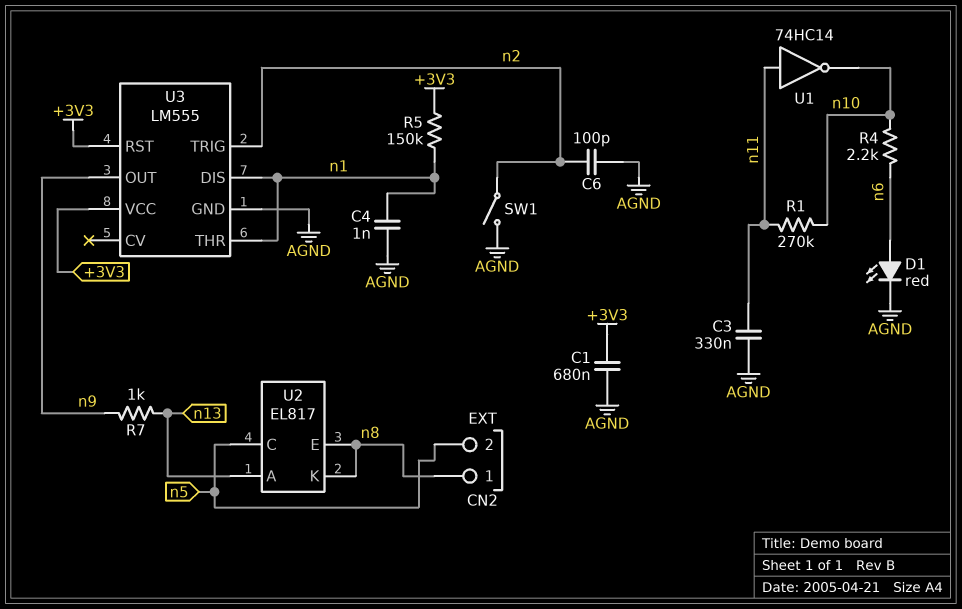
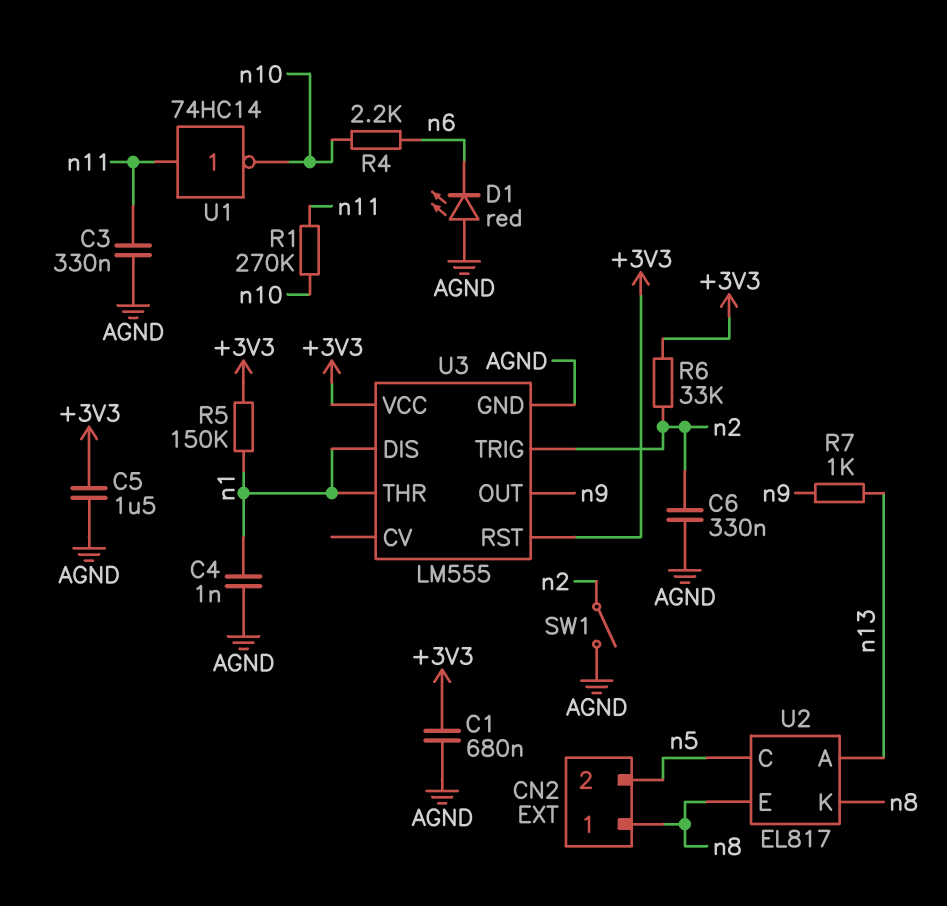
C5: none -> 1.5uF (+3V3, AGND)
C6: 100pF (AGND, n2) -> 330nF (AGND, n2)
D1: LED red (A n6, K AGND) -> LED red (A AGND, K n6)
R6: none -> 33k (+3V3, n2)

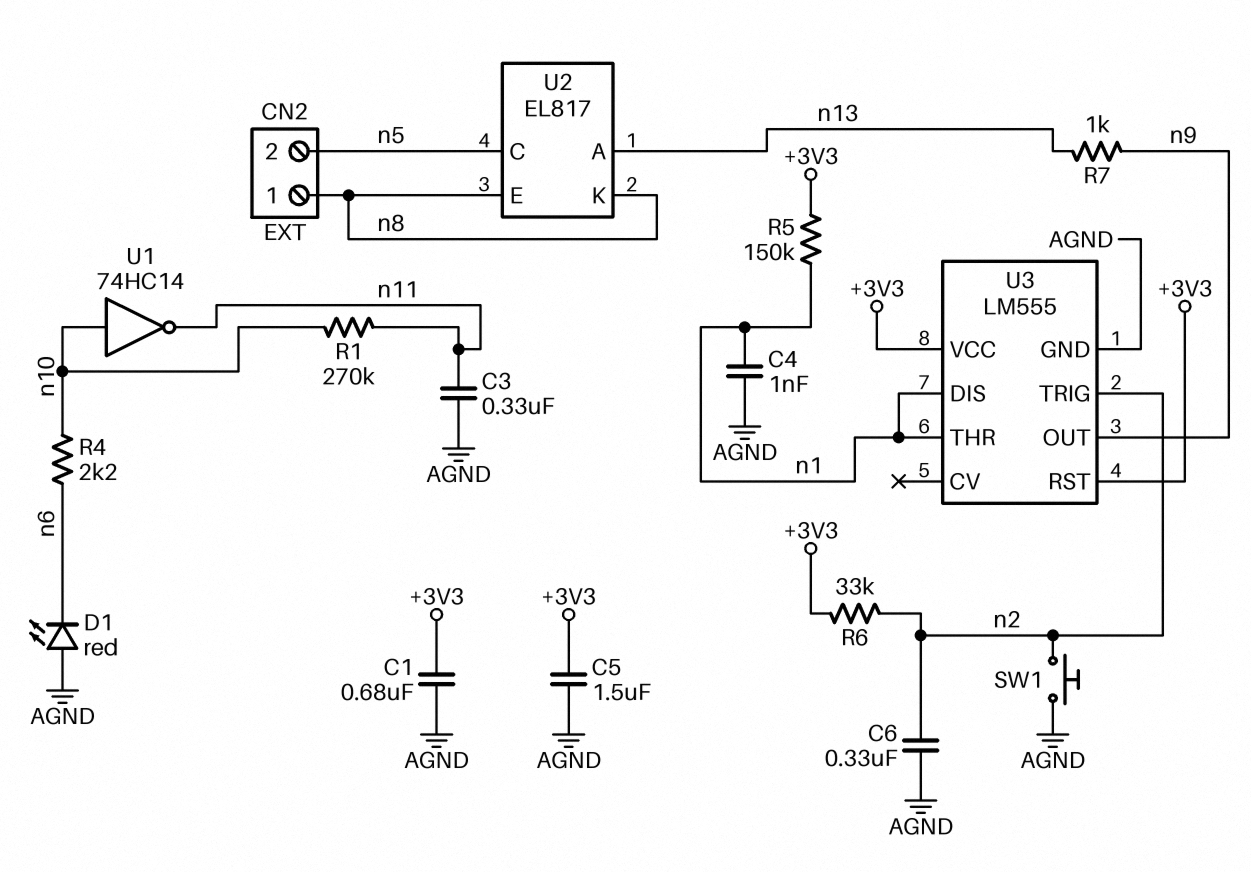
SW1: switch (AGND, n2) -> button (AGND, n2)
U1: NOT 74HC14 (in n11, out n10) -> NOT 74HC14 (in n10, out n11)

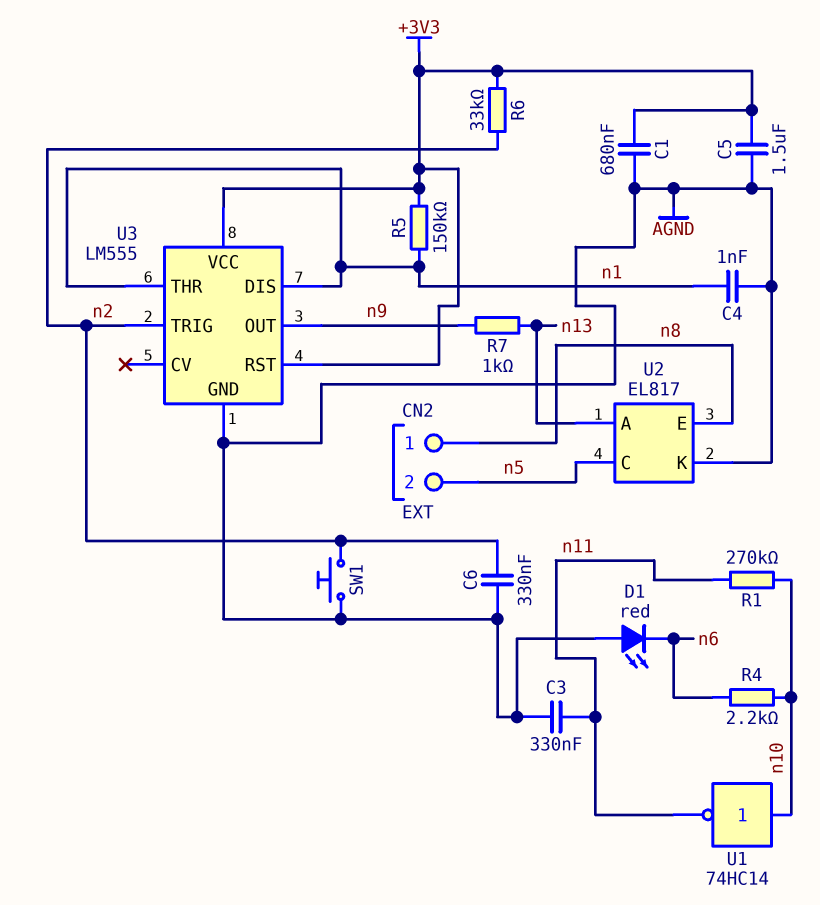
U2 pin K: n8 -> AGND

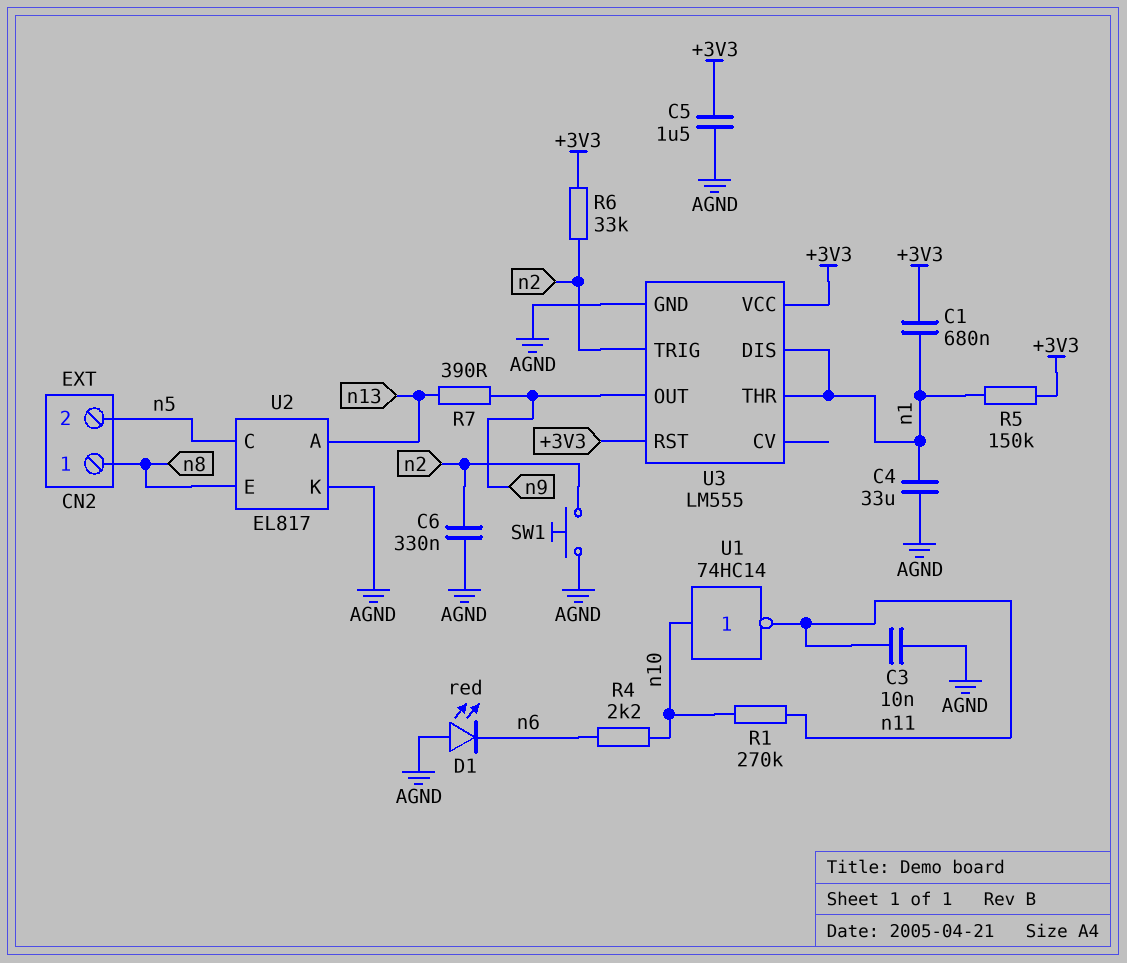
C1: 680nF (+3V3, AGND) -> 680nF (+3V3, n1)
C3: 330nF (AGND, n11) -> 10nF (AGND, n11)
C4: 1nF (AGND, n1) -> 33uF (AGND, n1)
R7: 1k (n9, n13) -> 390 (n9, n13)

